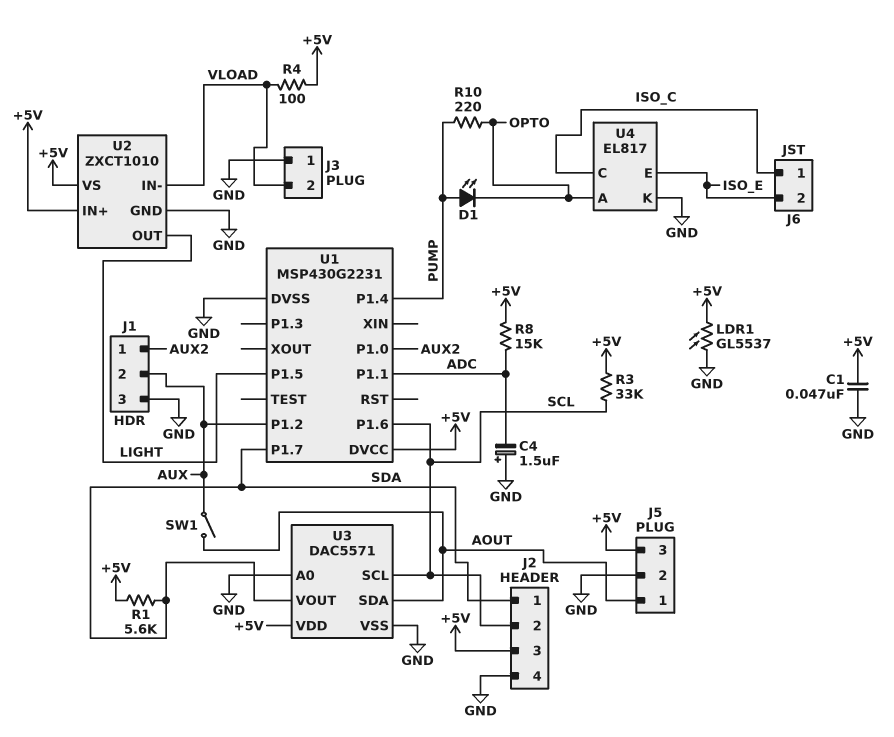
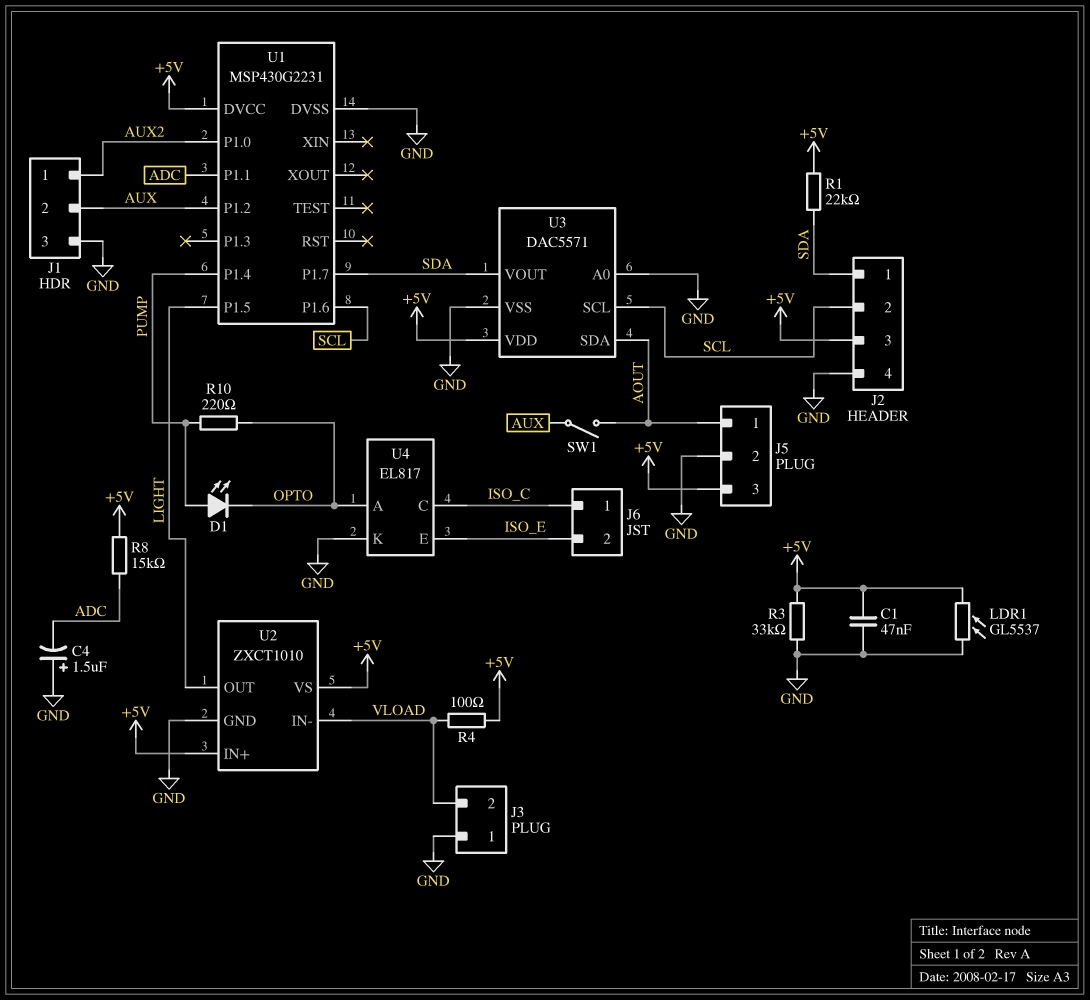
R1: 5.6k (+5V, SDA) -> 22k (+5V, SDA)
R3: 33k (+5V, SCL) -> 33k (+5V, GND)

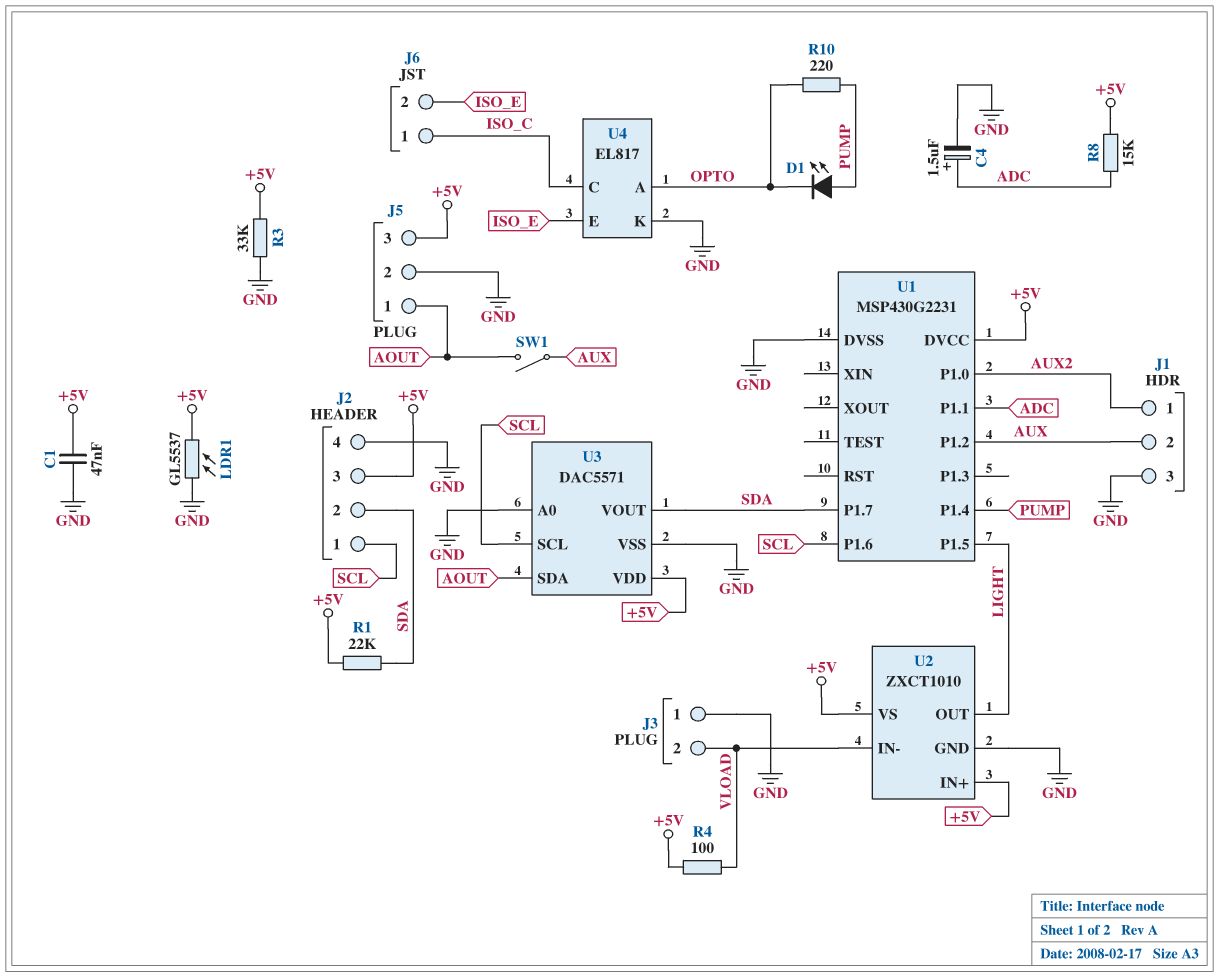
C4: 1.5uF (plus GND, minus ADC) -> 1.5uF (plus ADC, minus GND)
J2 pin 1: SDA -> SCL
J2 pin 2: SCL -> SDA

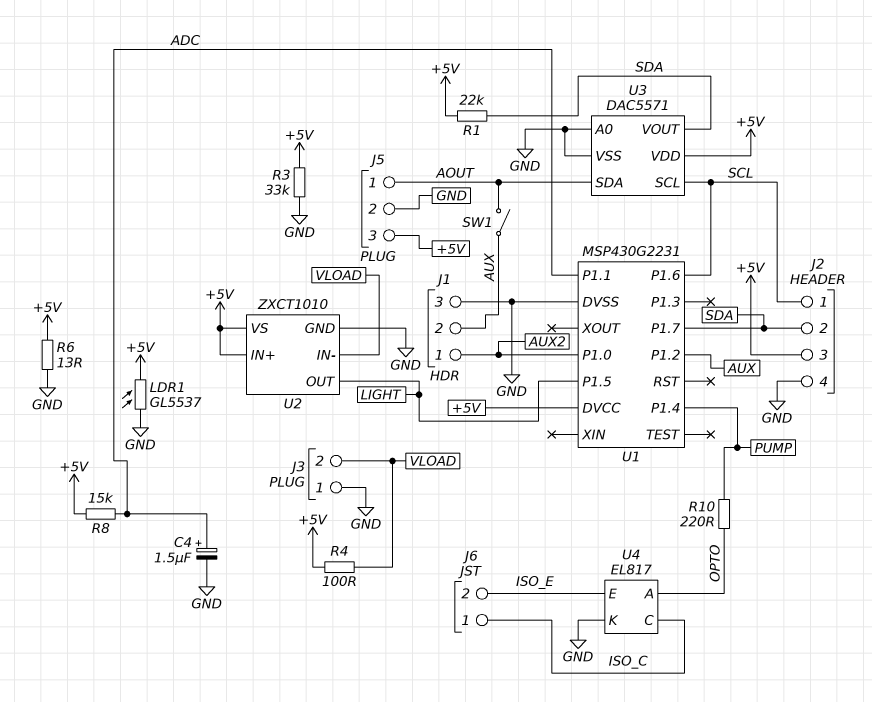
C1: 47nF (+5V, GND) -> none
D1: LED (A PUMP, K OPTO) -> none
R6: none -> 13 (+5V, GND)

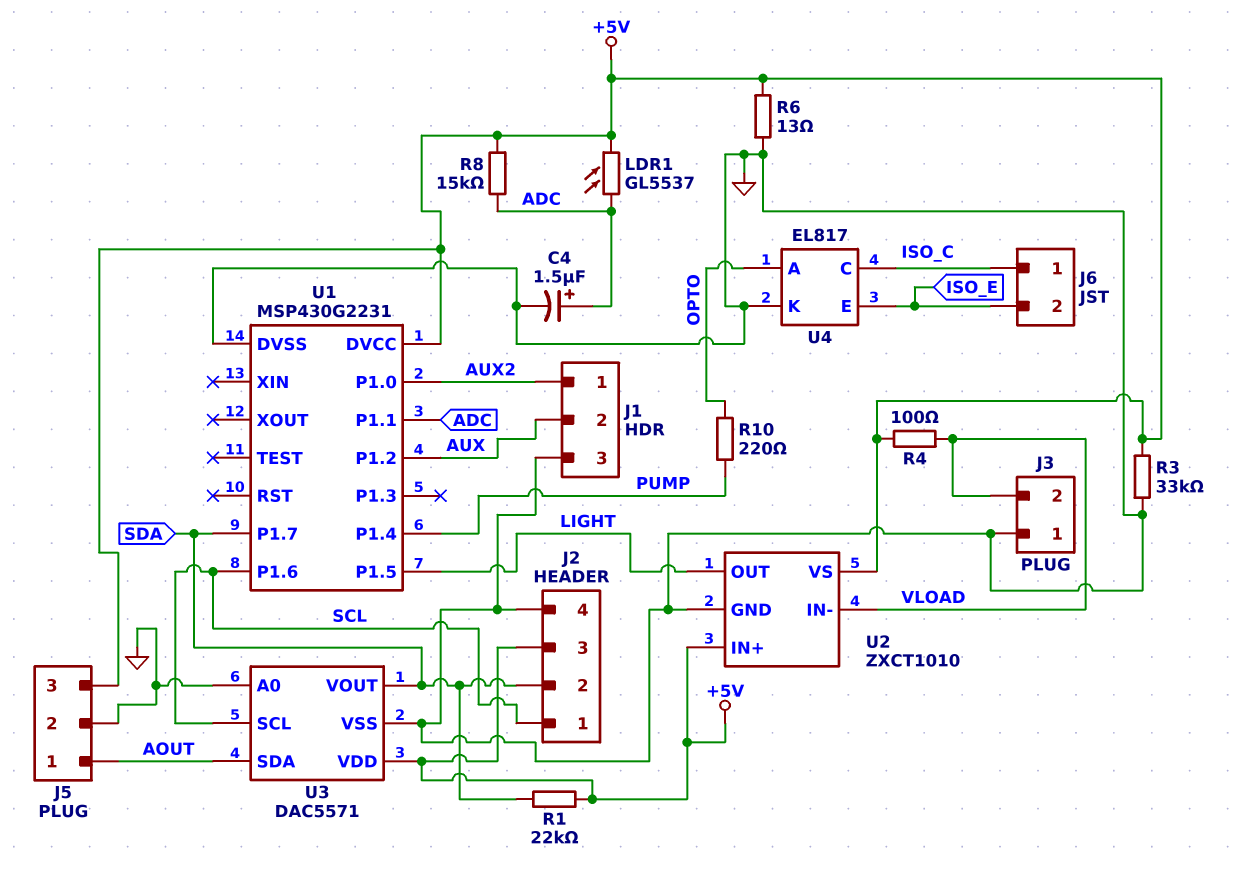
LDR1: GL5537 (+5V, GND) -> GL5537 (+5V, ADC)
SW1: switch (AOUT, AUX) -> none

